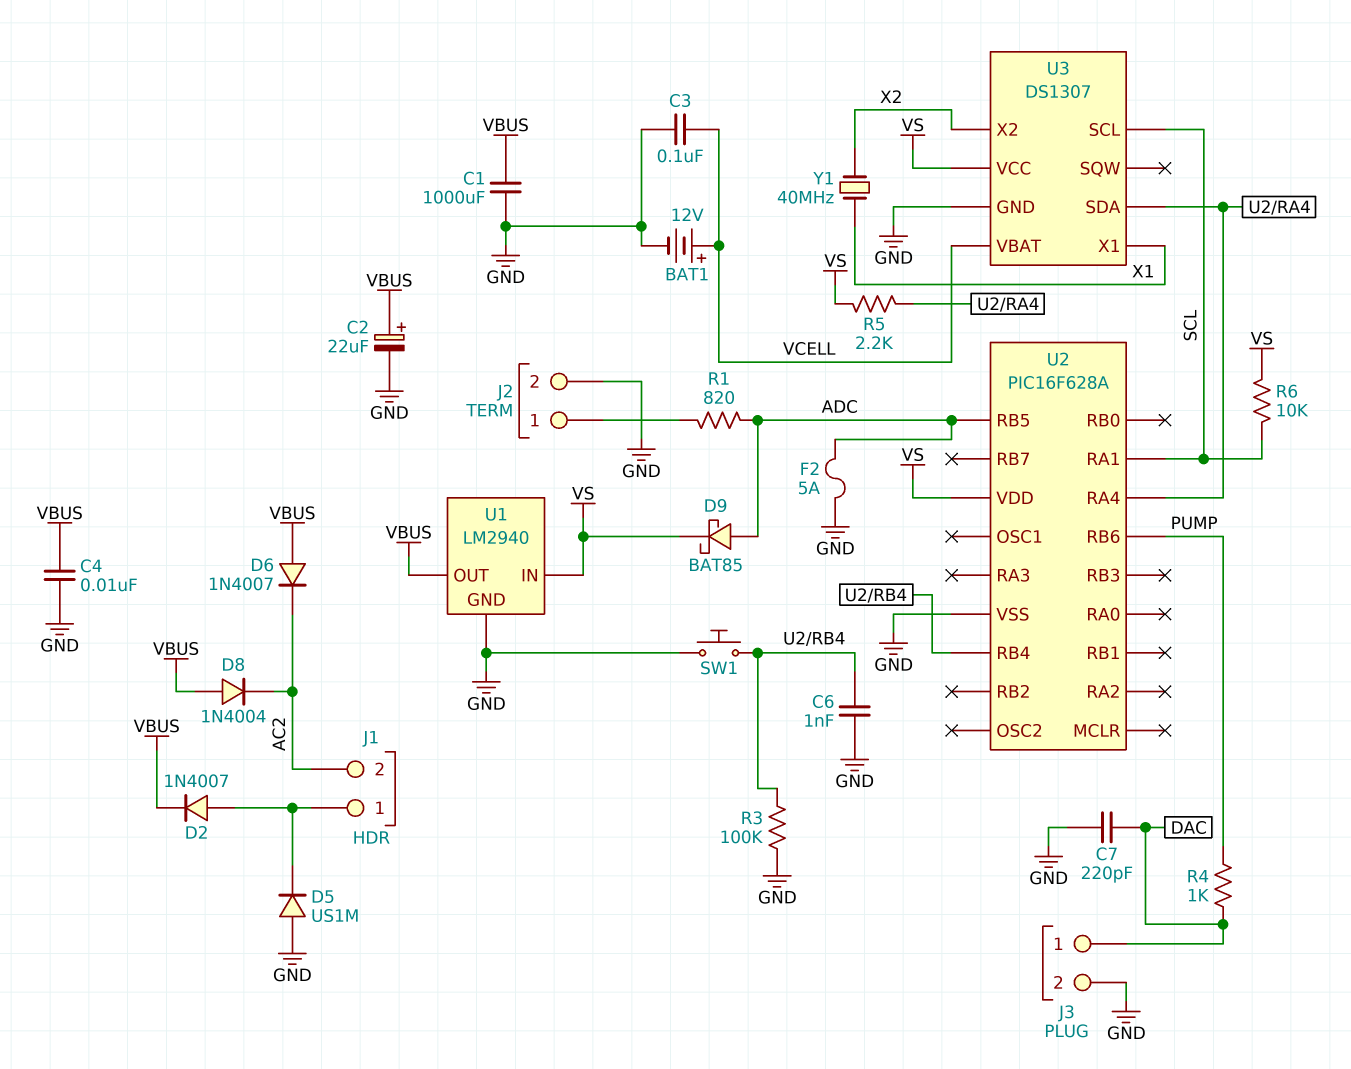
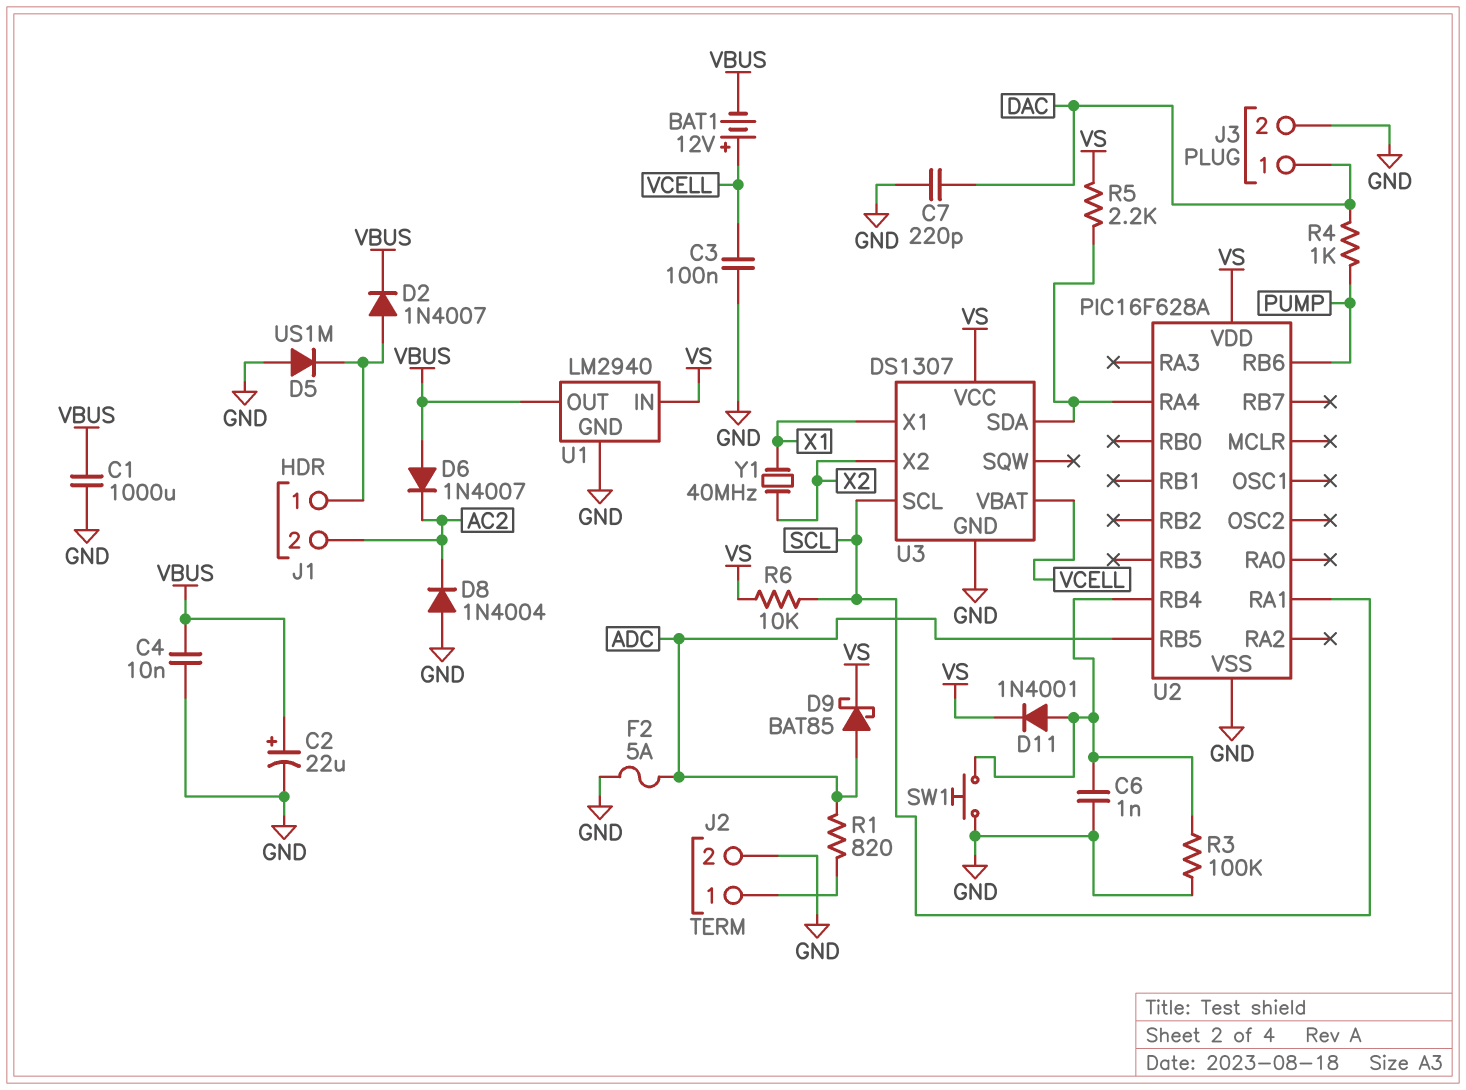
BAT1: 12V (plus VCELL, minus GND) -> 12V (plus VCELL, minus VBUS)
D8: diode 1N4004 (A VBUS, K AC2) -> diode 1N4004 (A GND, K AC2)
D11: none -> diode 1N4001 (A U2/RB4, K VS)

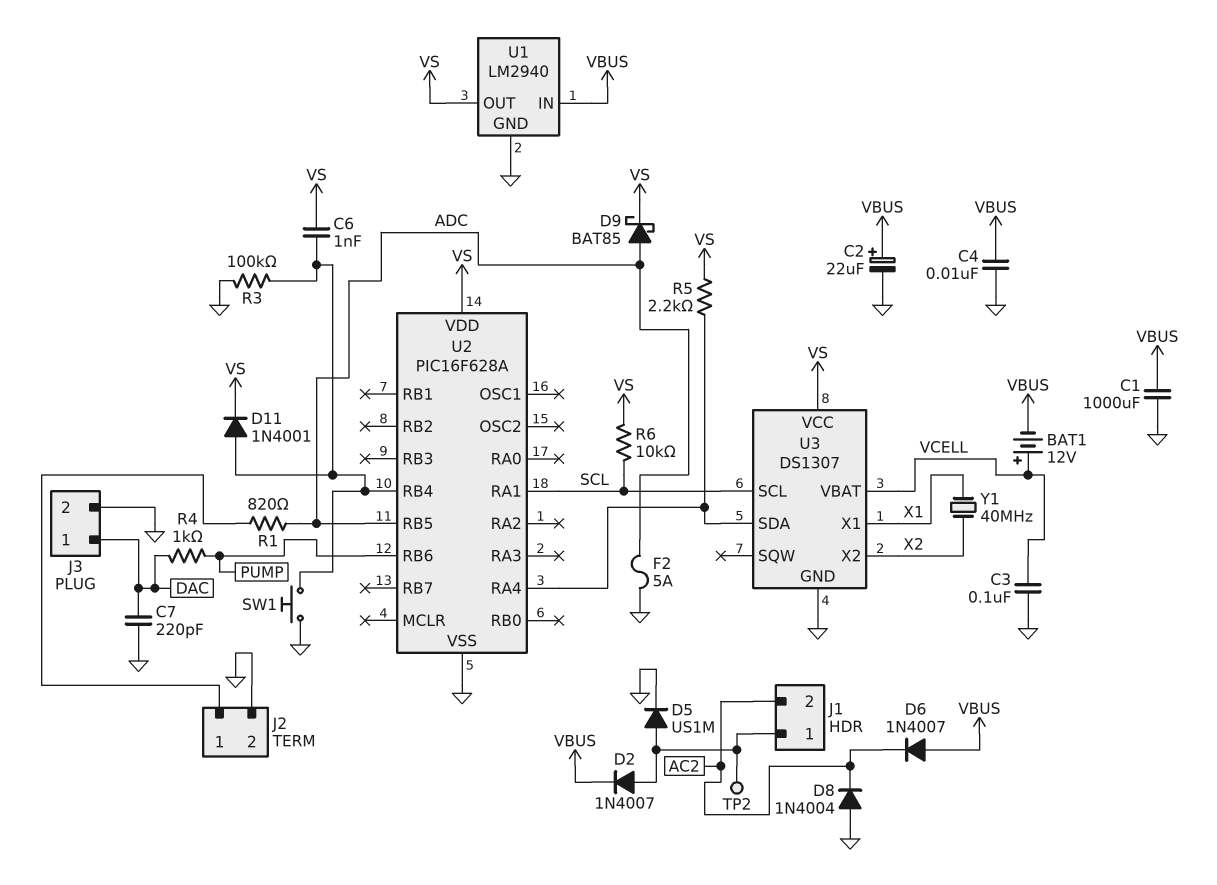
C6: 1nF (GND, U2/RB4) -> 1nF (U2/RB4, VS)
D5: diode US1M (A GND, K J1/1) -> diode US1M (A J1/1, K GND)
TP2: none -> test point (J1/1)
U1 pin IN: VS -> VBUS
U1 pin OUT: VBUS -> VS

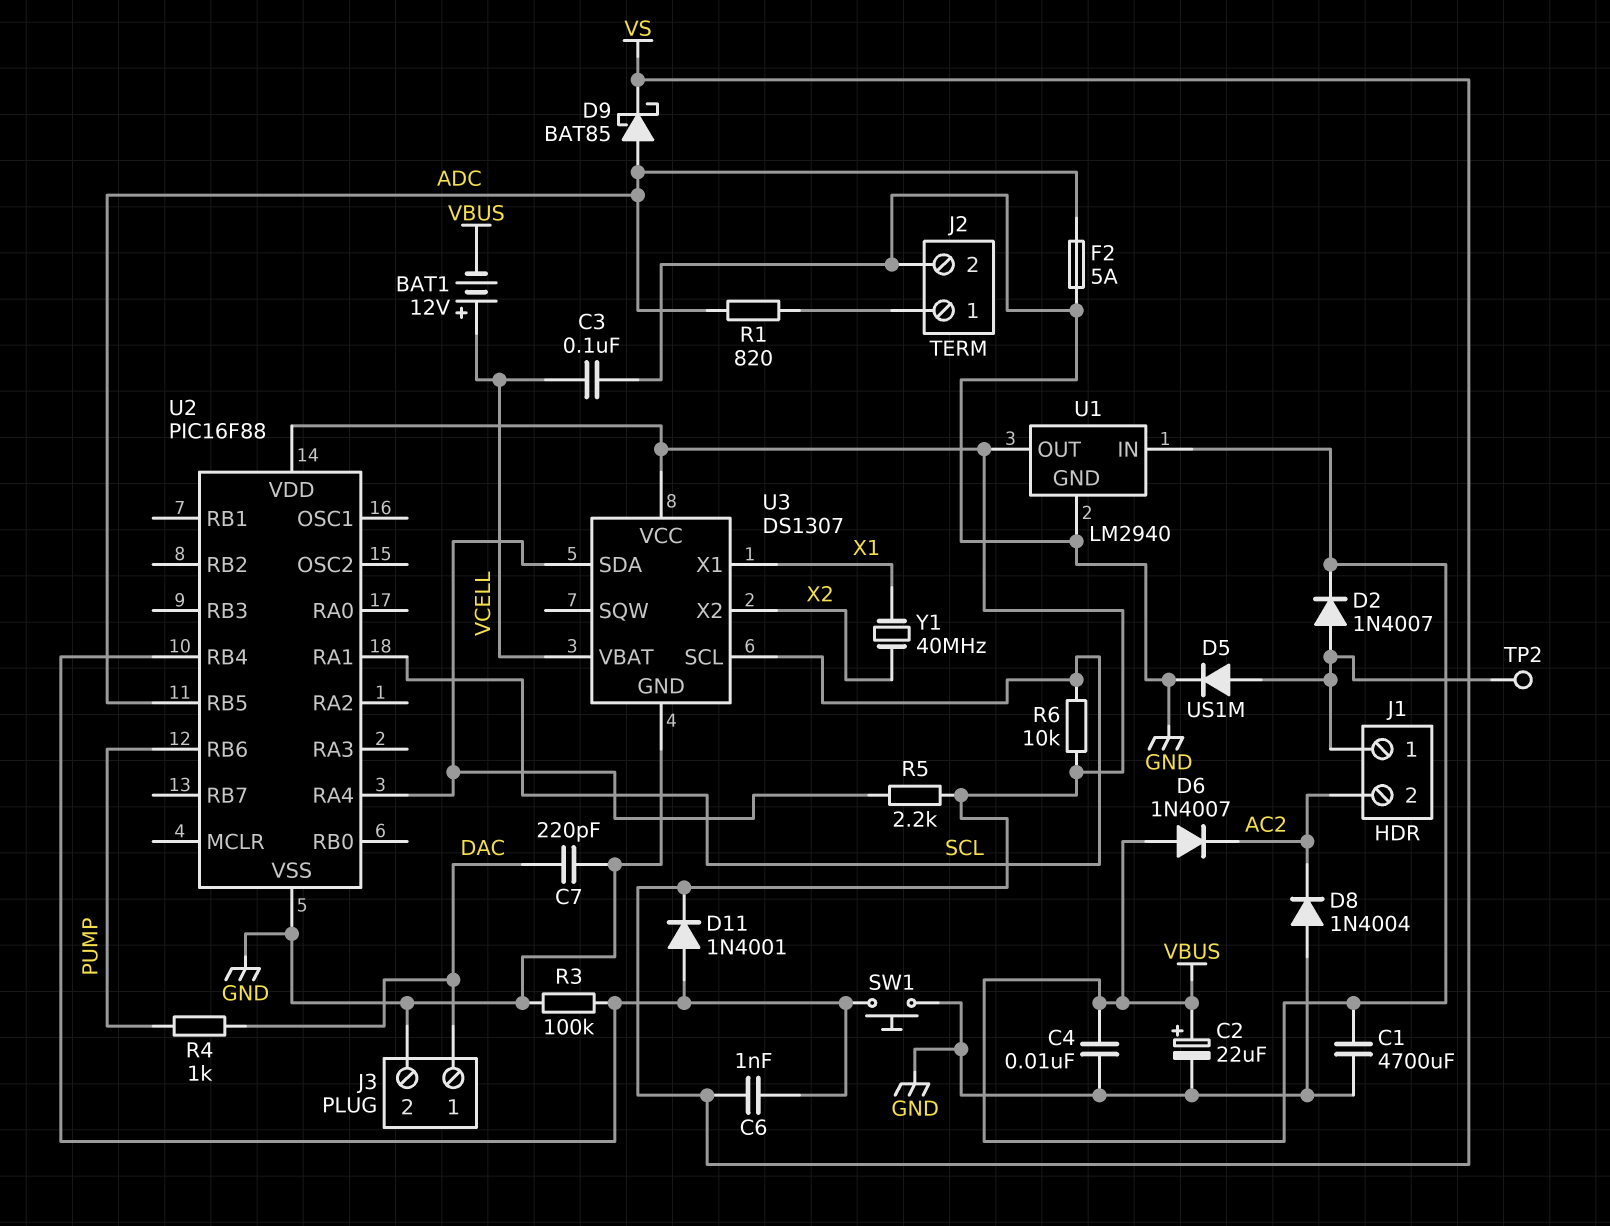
C1: 1000uF (GND, VBUS) -> 4700uF (GND, VBUS)
U2: PIC16F628A -> PIC16F88

